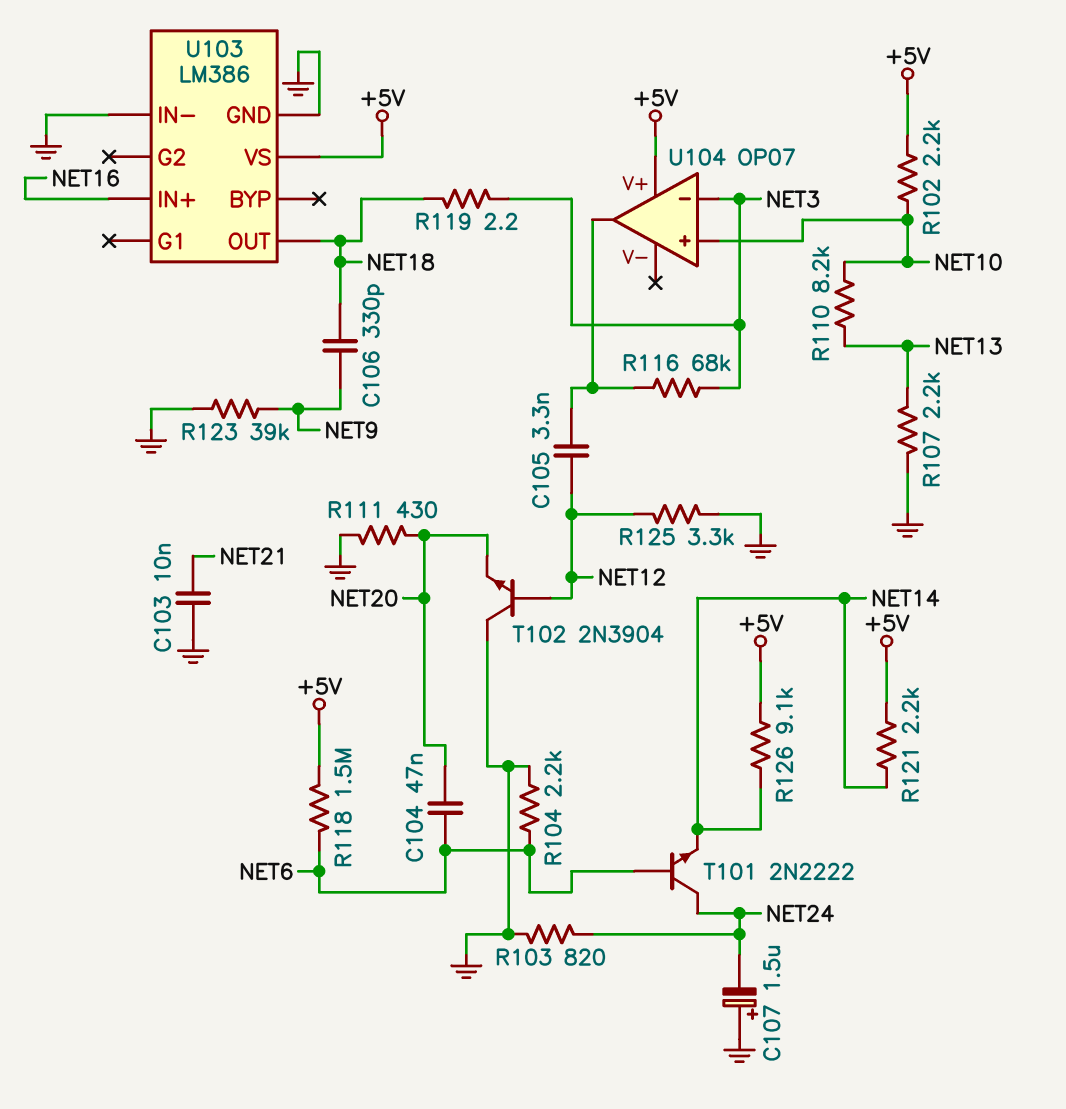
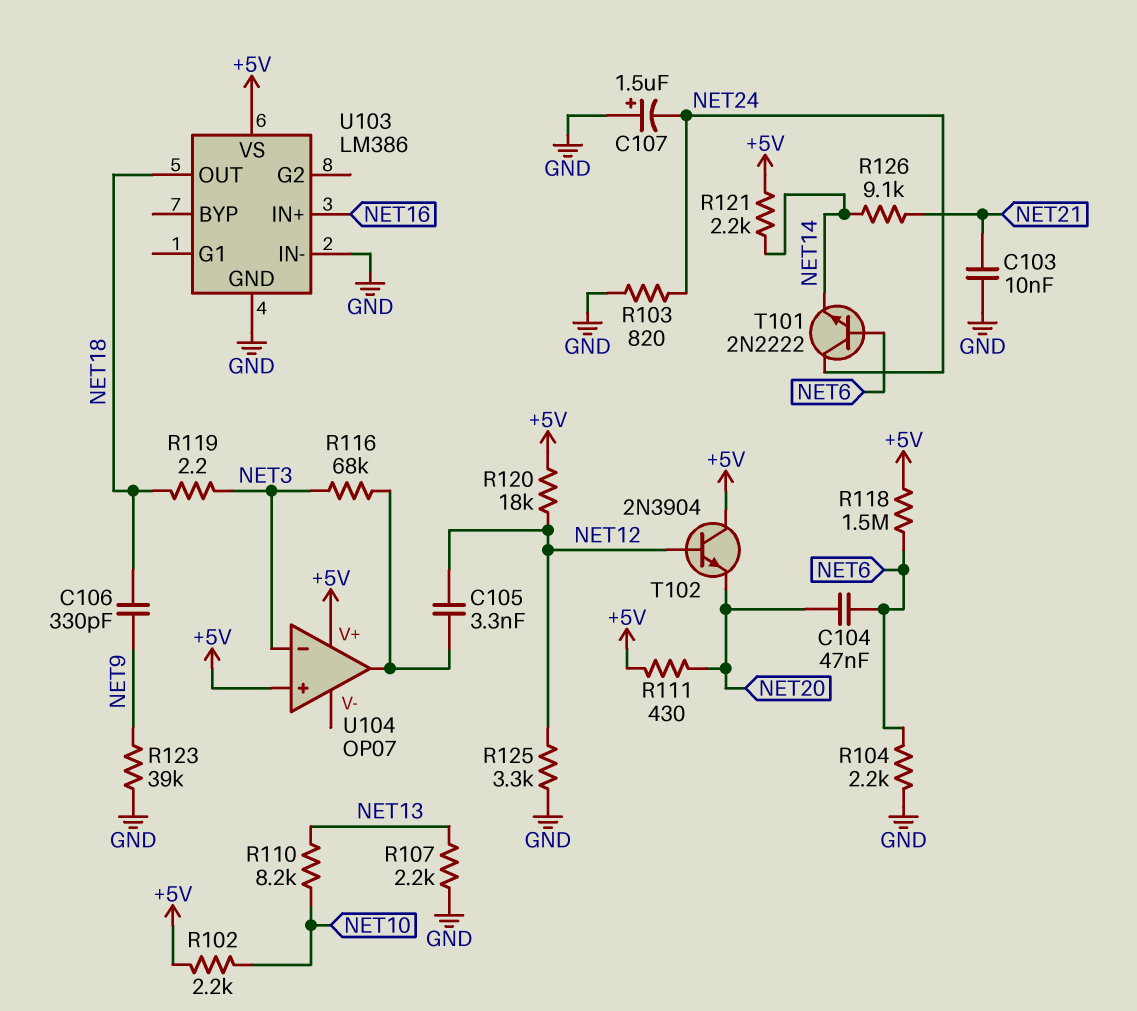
R111: 430 (GND, NET20) -> 430 (+5V, NET20)
R120: none -> 18k (+5V, NET12)
R126: 9.1k (+5V, NET14) -> 9.1k (NET14, NET21)
T102: NPN 2N3904 (B NET12, C GND, E NET20) -> NPN 2N3904 (B NET12, C +5V, E NET20)
U104 pin in+: NET10 -> +5V

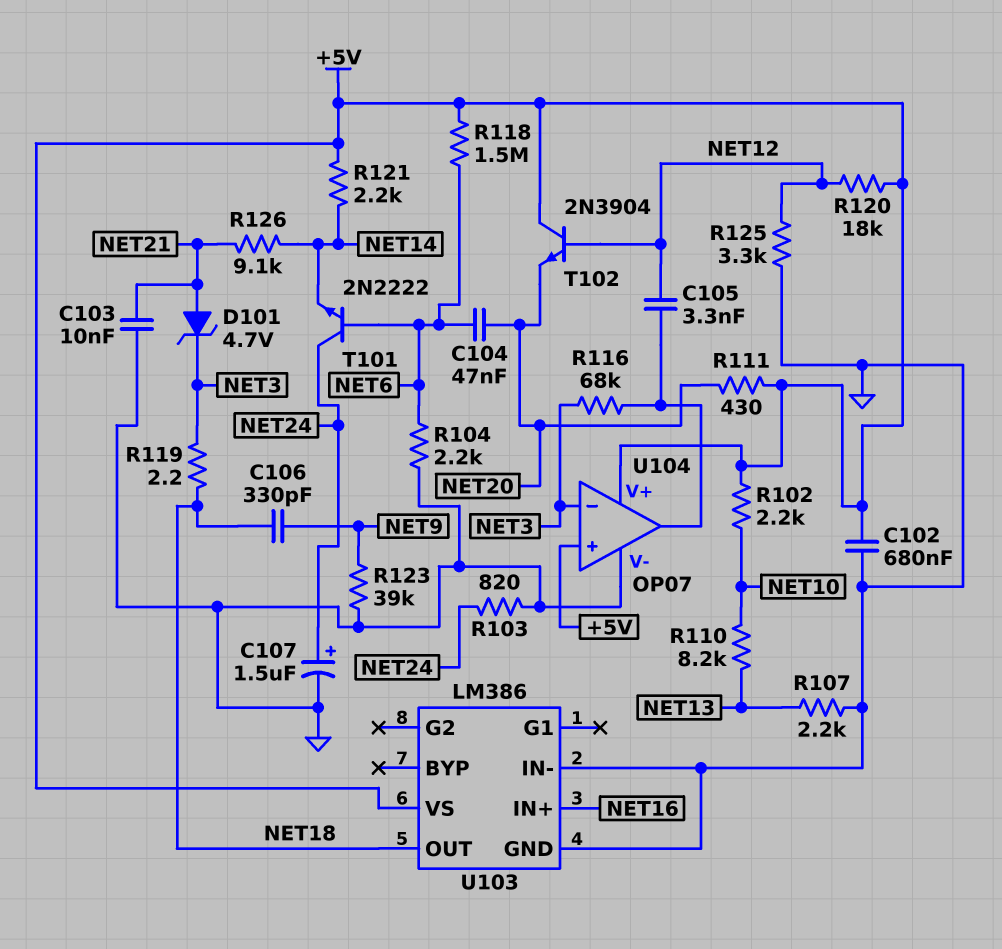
C102: none -> 680nF (+5V, GND)
C107: 1.5uF (plus GND, minus NET24) -> 1.5uF (plus NET24, minus GND)
D101: none -> zener 4.7V (A NET21, K NET3)
U104 pin V-: none -> GND

